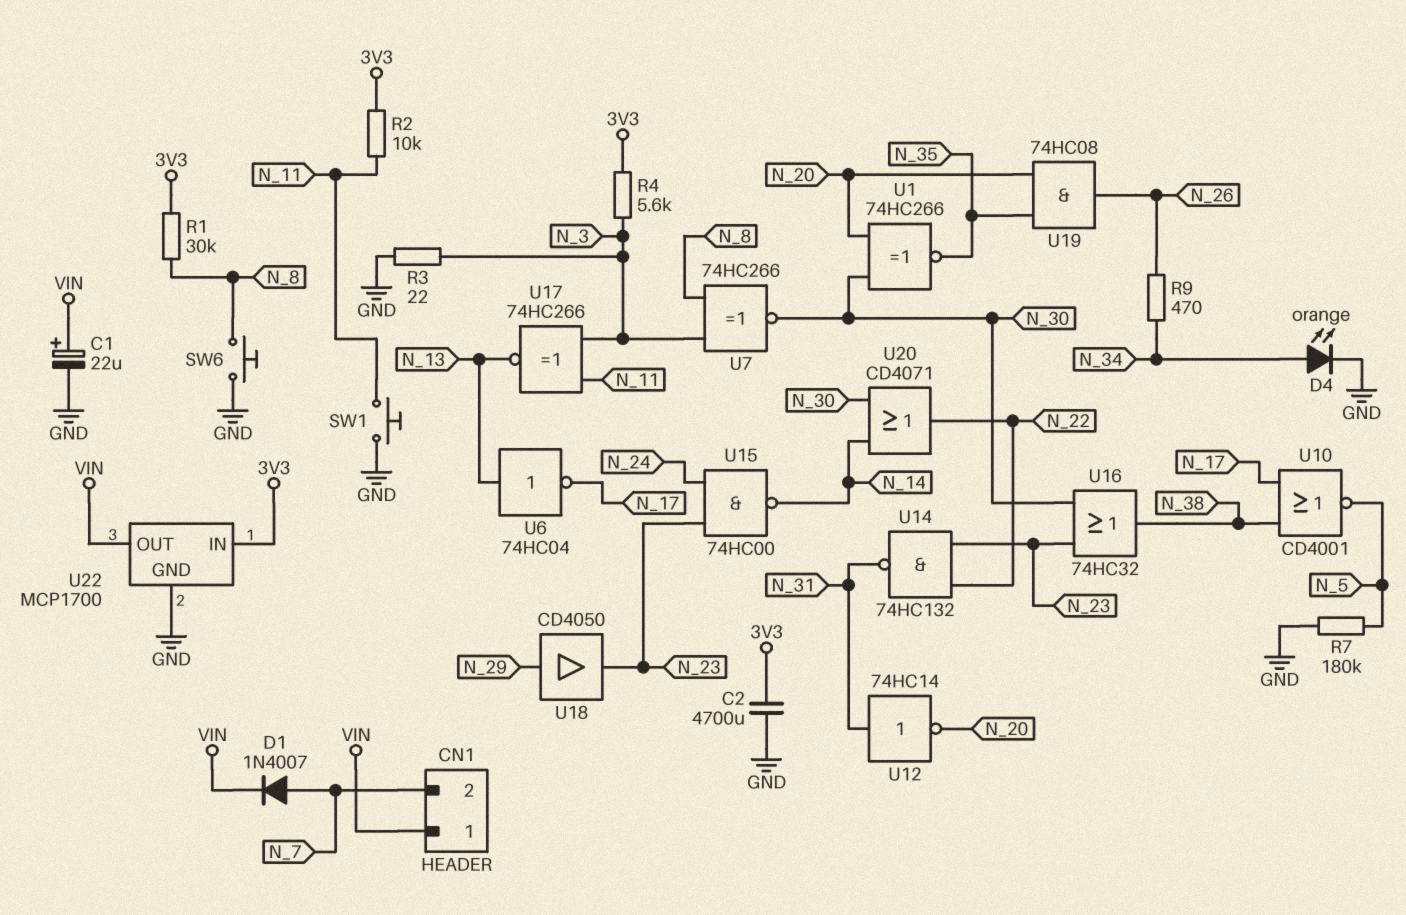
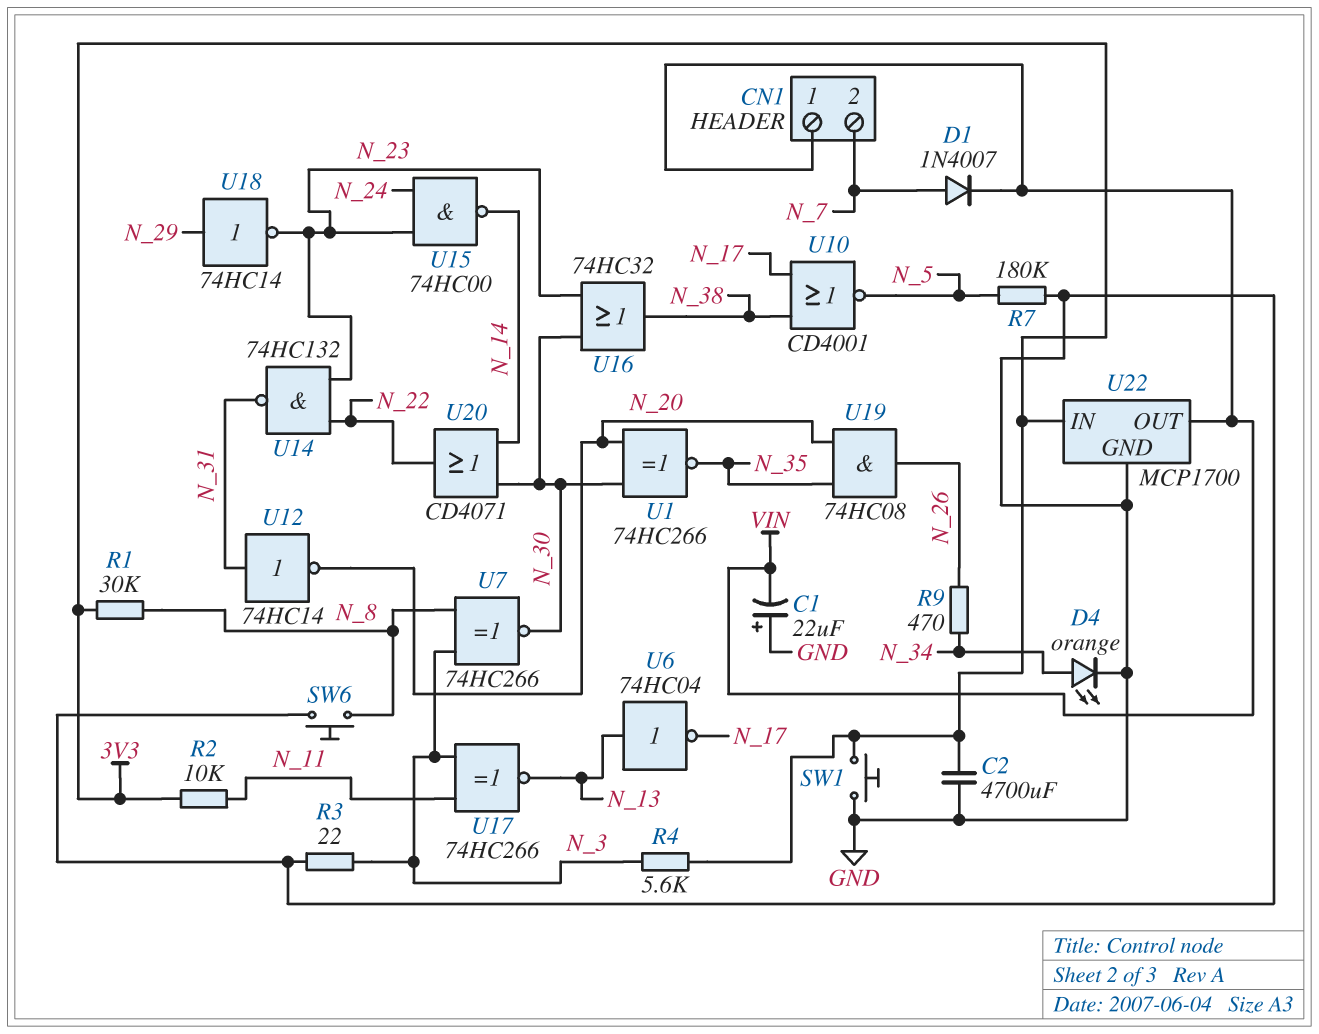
C1: 22uF (plus VIN, minus GND) -> 22uF (plus GND, minus VIN)
SW1: button (GND, N_11) -> button (3V3, GND)
U18: buffer CD4050 (in N_29, out N_23) -> NOT 74HC14 (in N_29, out N_23)

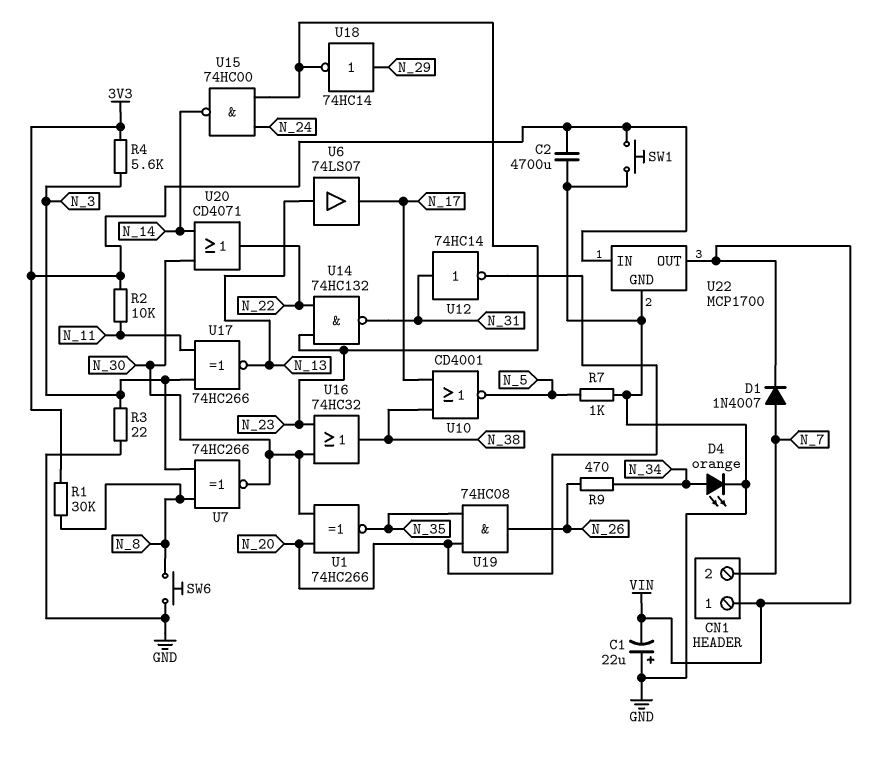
R7: 180k (GND, N_5) -> 1k (GND, N_5)
U6: NOT 74HC04 (in N_13, out N_17) -> buffer 74LS07 (in N_13, out N_17)

